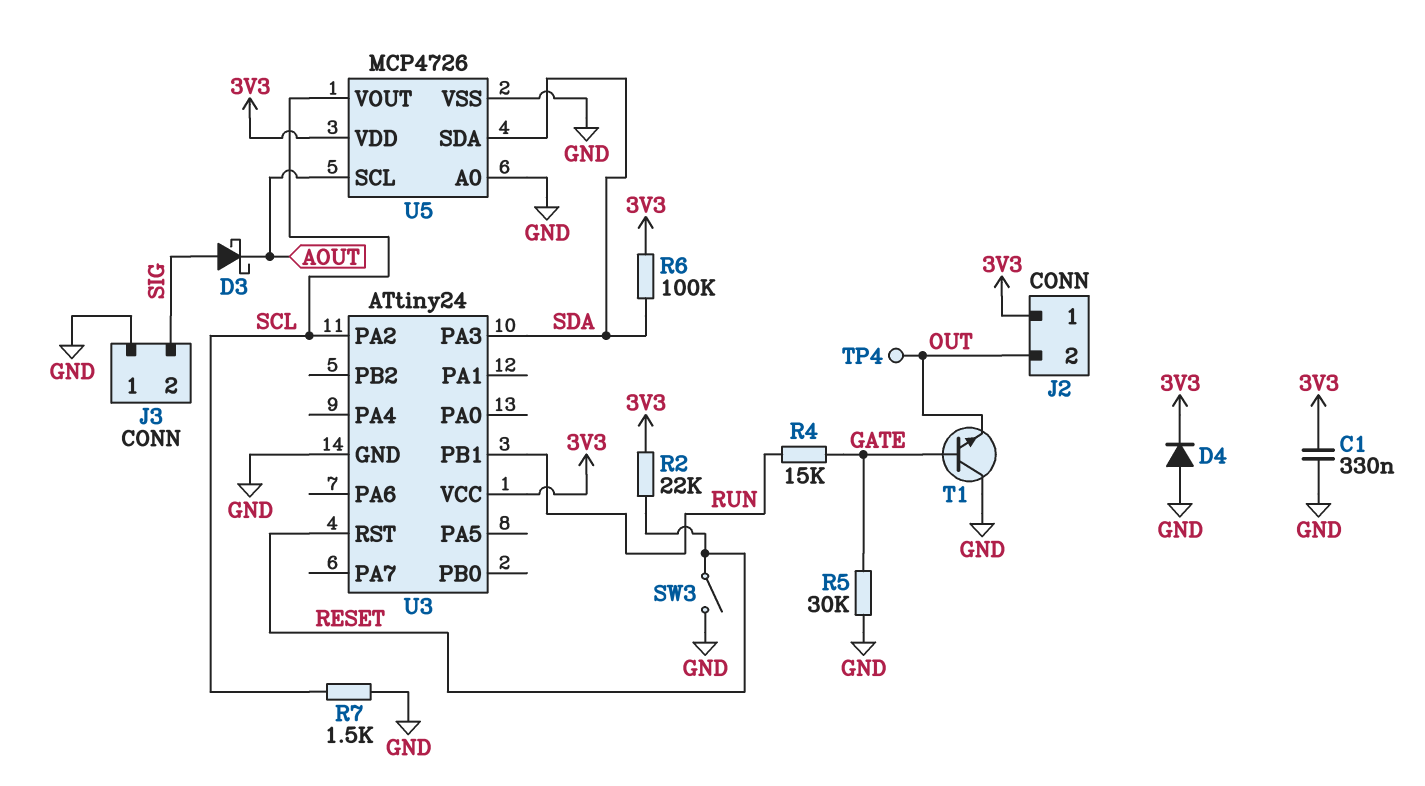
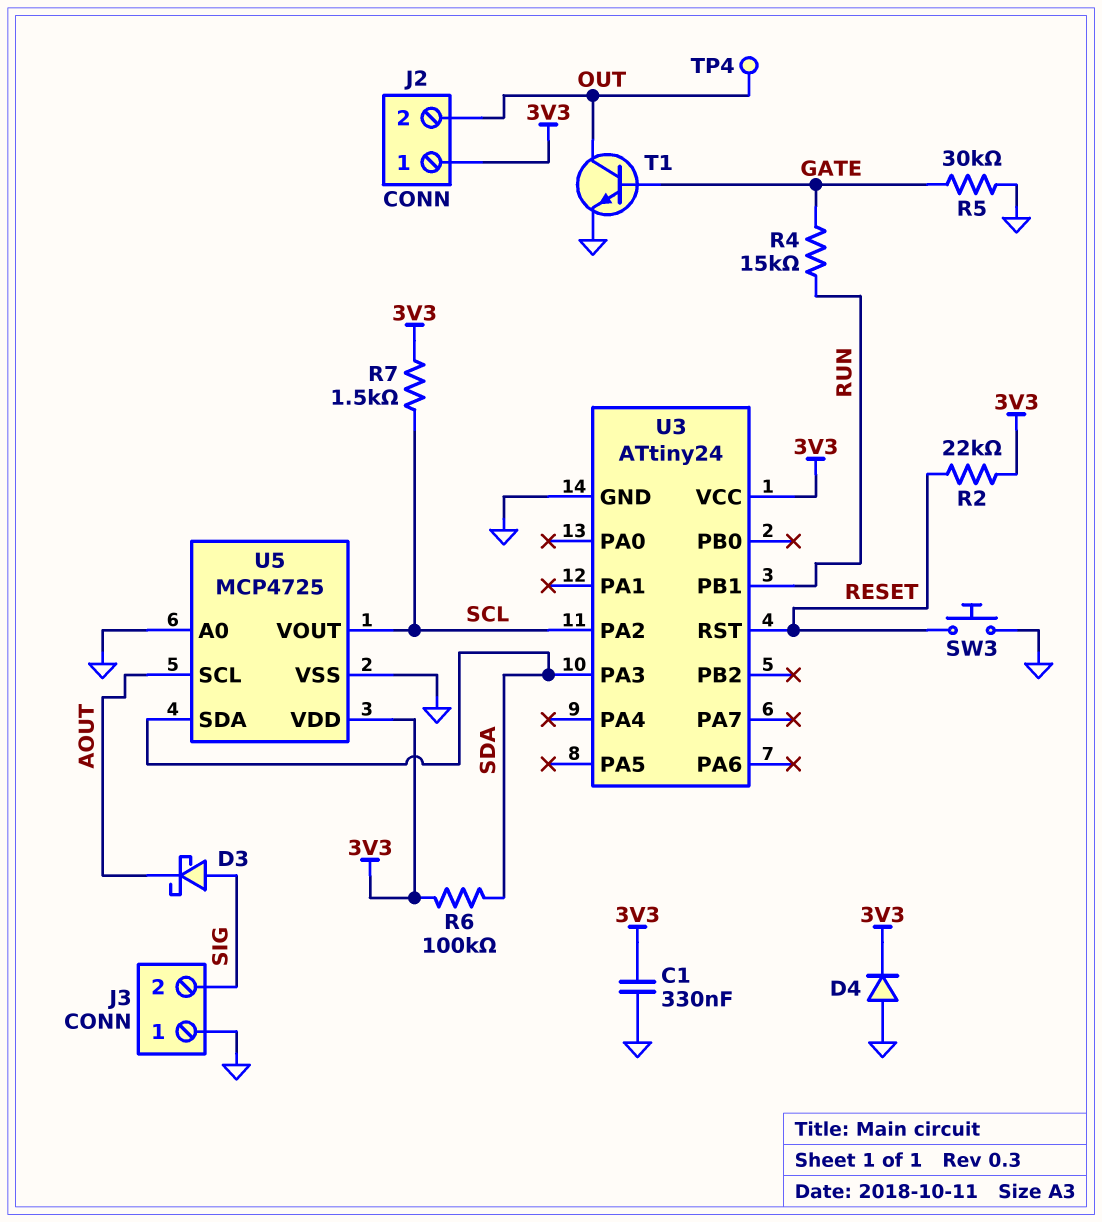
R7: 1.5k (GND, SCL) -> 1.5k (3V3, SCL)
SW3: switch (GND, RESET) -> button (GND, RESET)
T1: NPN (B GATE, C GND, E OUT) -> NPN (B GATE, C OUT, E GND)
U5: MCP4726 -> MCP4725

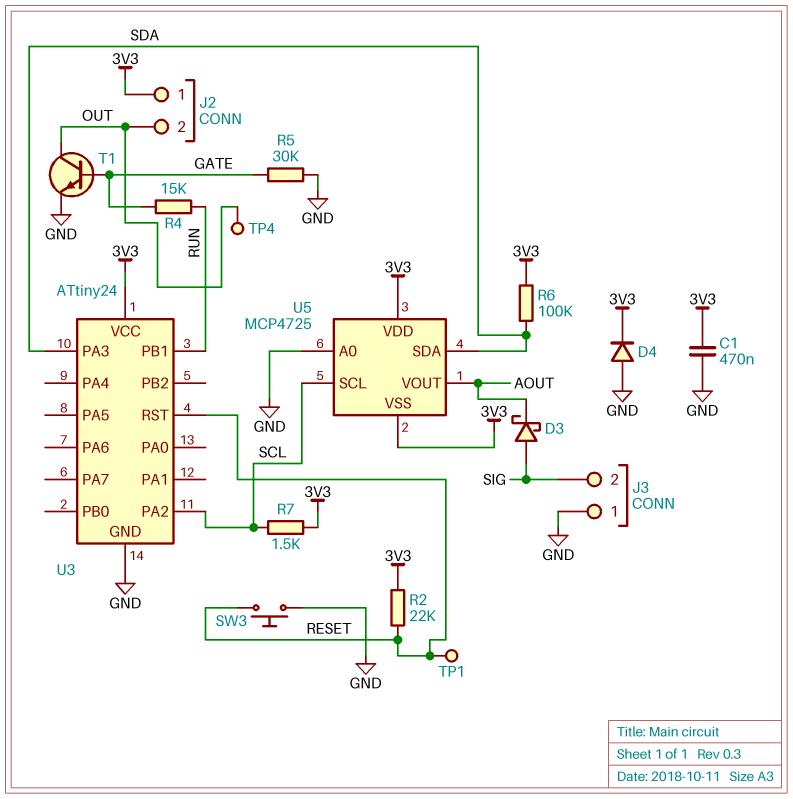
C1: 330nF (3V3, GND) -> 470nF (3V3, GND)
TP1: none -> test point (RESET)
U5 pin SCL: AOUT -> SCL
U5 pin VOUT: SCL -> AOUT
U5 pin VSS: GND -> 3V3

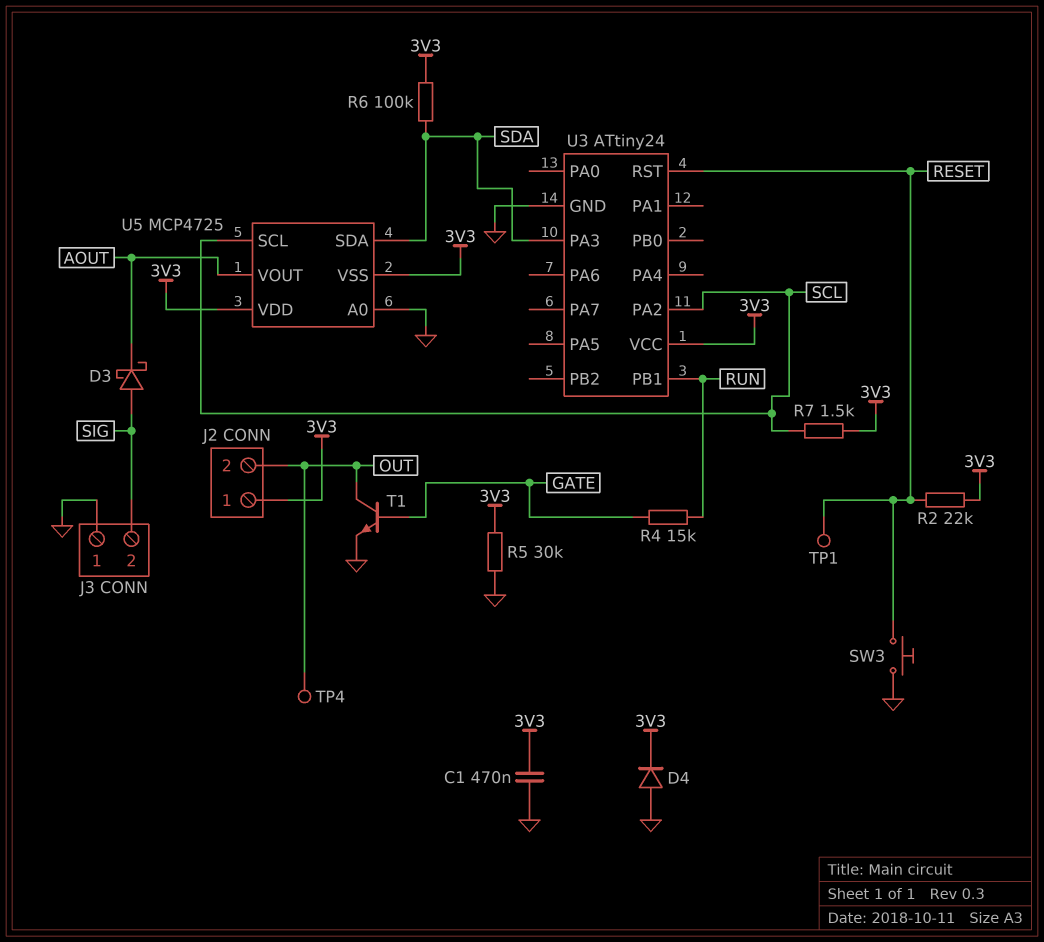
R5: 30k (GATE, GND) -> 30k (3V3, GND)

